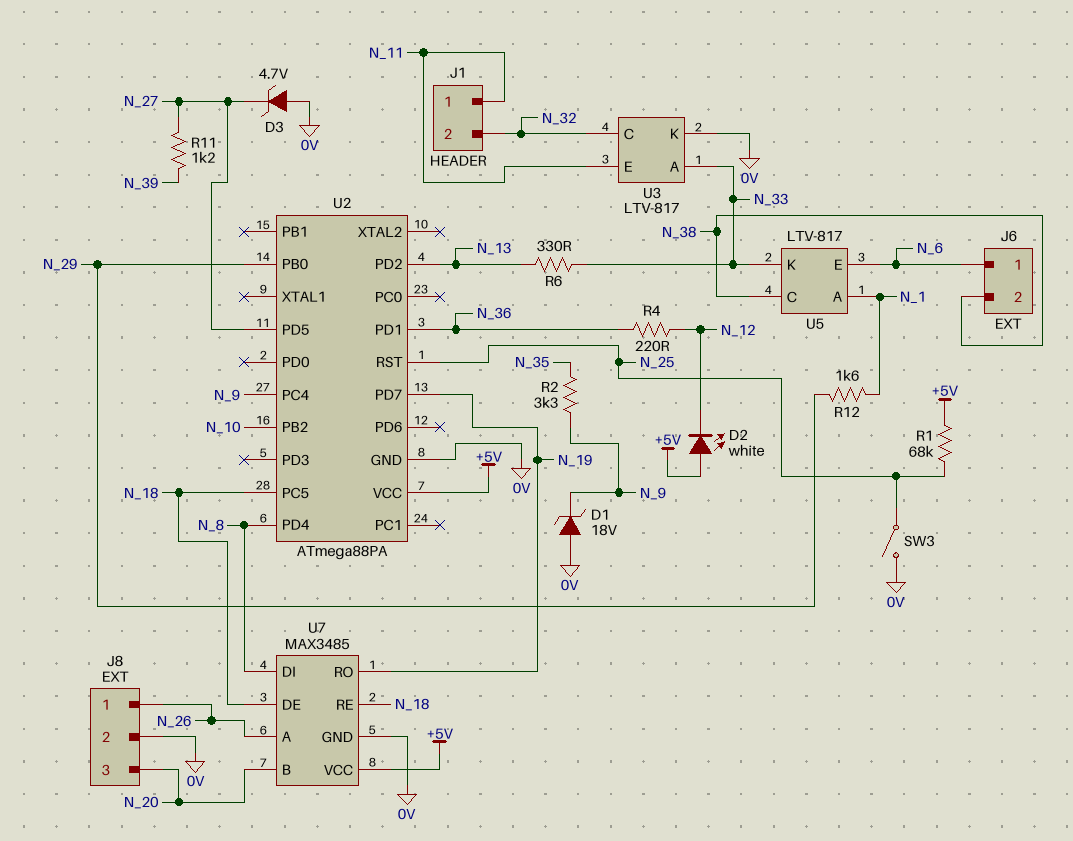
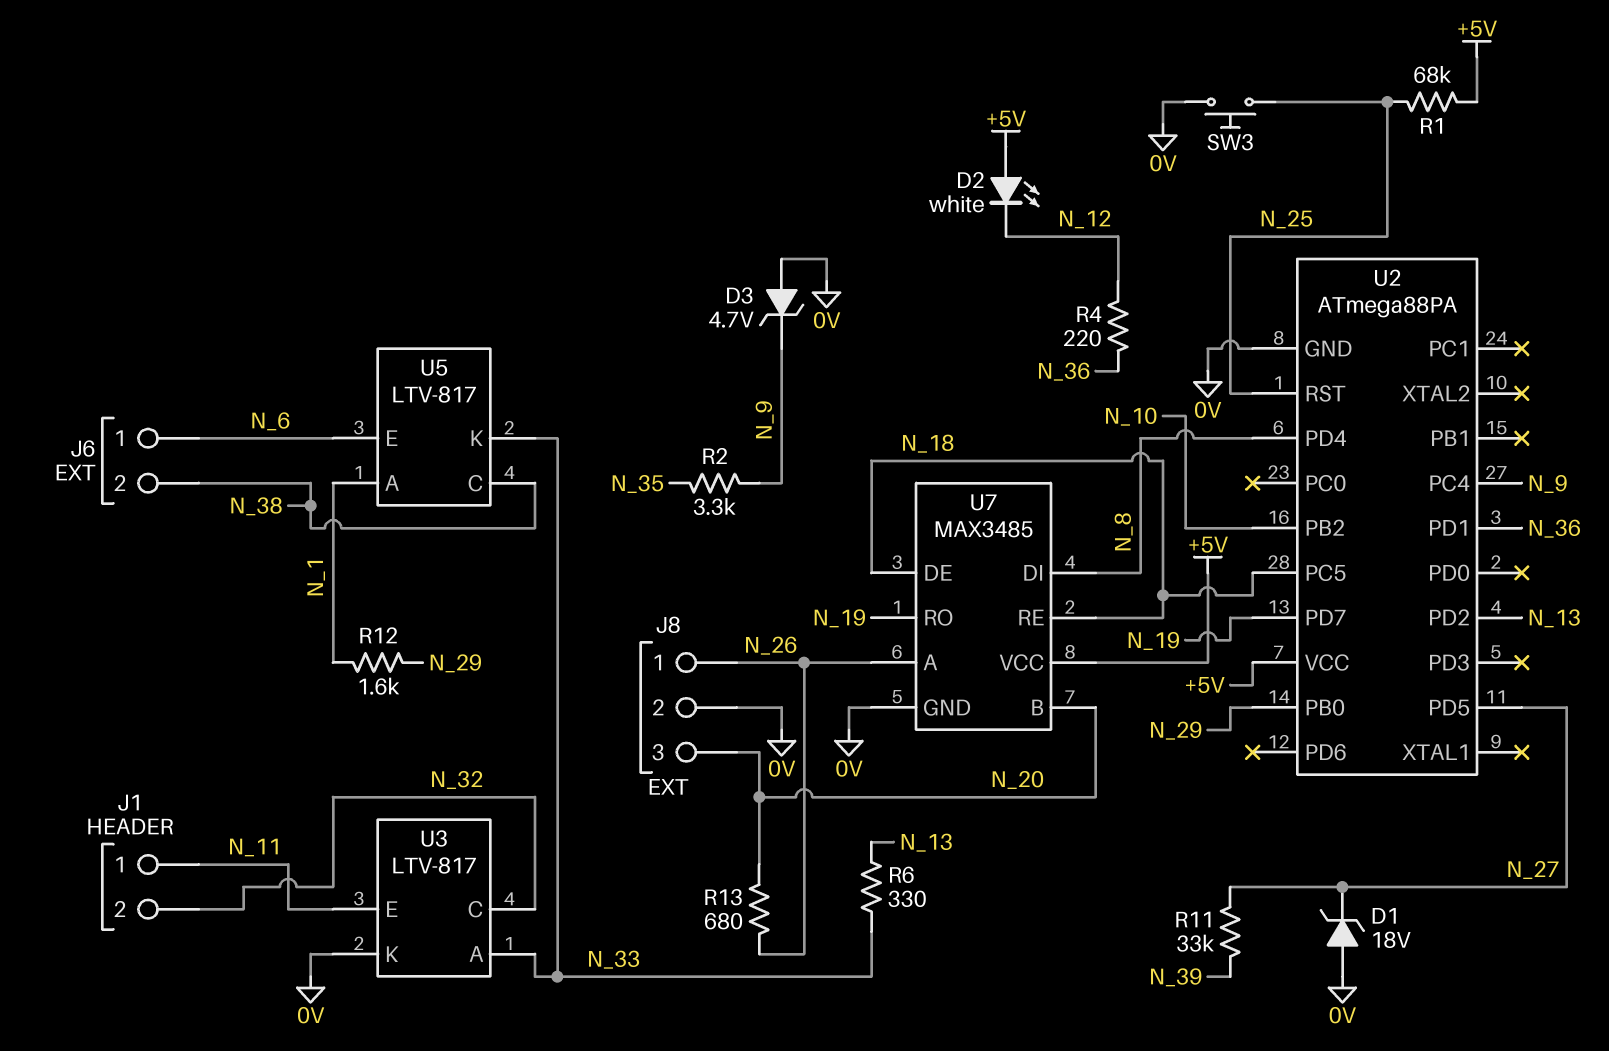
D1: zener 18V (A 0V, K N_9) -> zener 18V (A 0V, K N_27)
D3: zener 4.7V (A 0V, K N_27) -> zener 4.7V (A 0V, K N_9)
R11: 1.2k (N_27, N_39) -> 33k (N_27, N_39)
R13: none -> 680 (N_20, N_26)
SW3: switch (0V, N_25) -> button (0V, N_25)

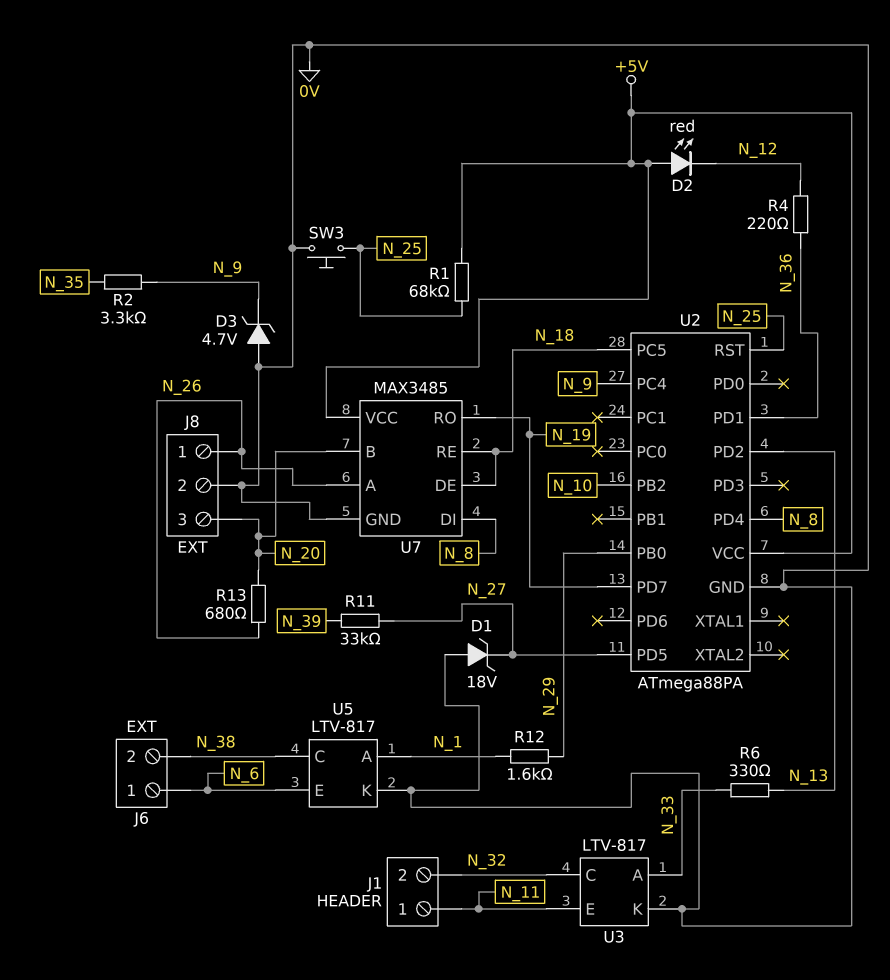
D2: LED white (A +5V, K N_12) -> LED red (A +5V, K N_12)
U5 pin K: N_33 -> 0V

